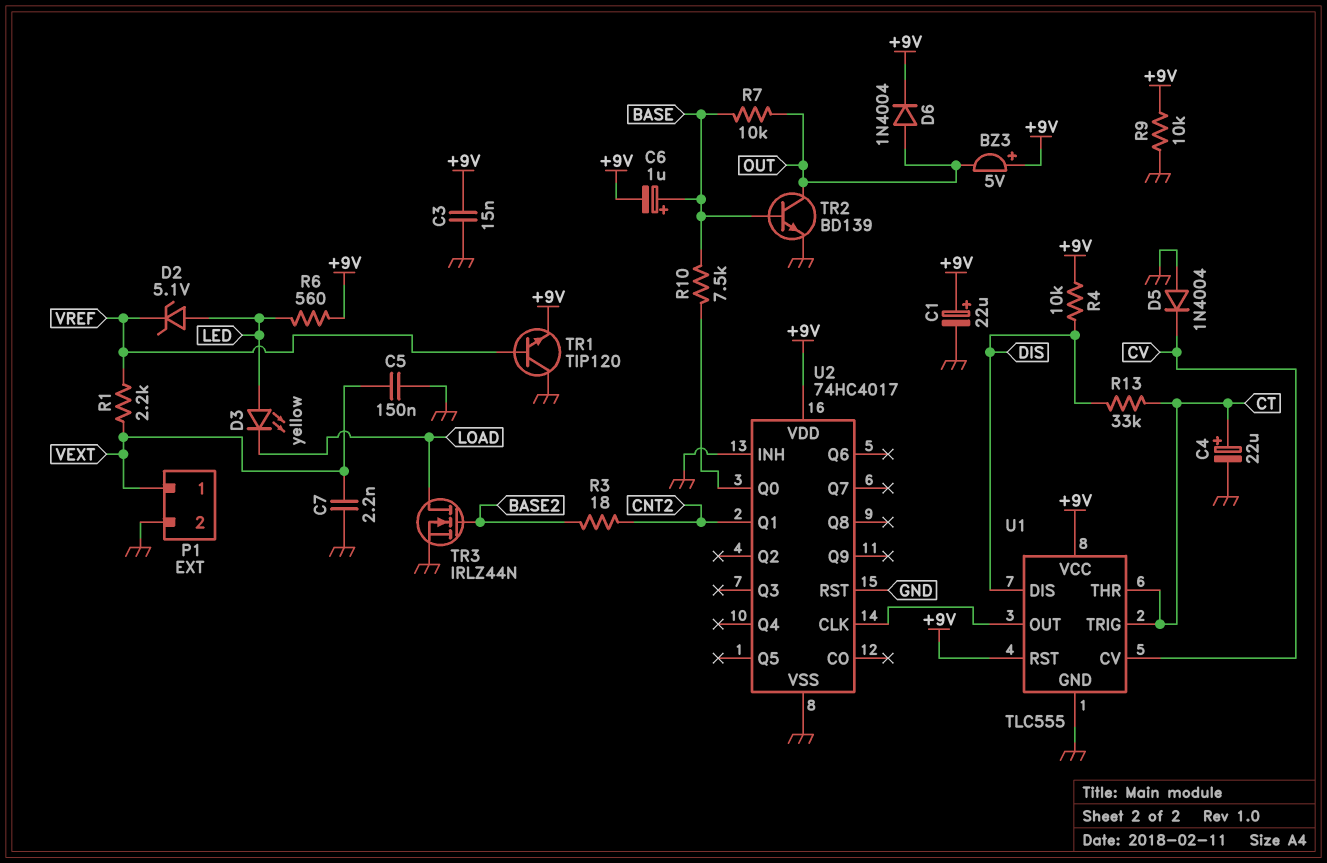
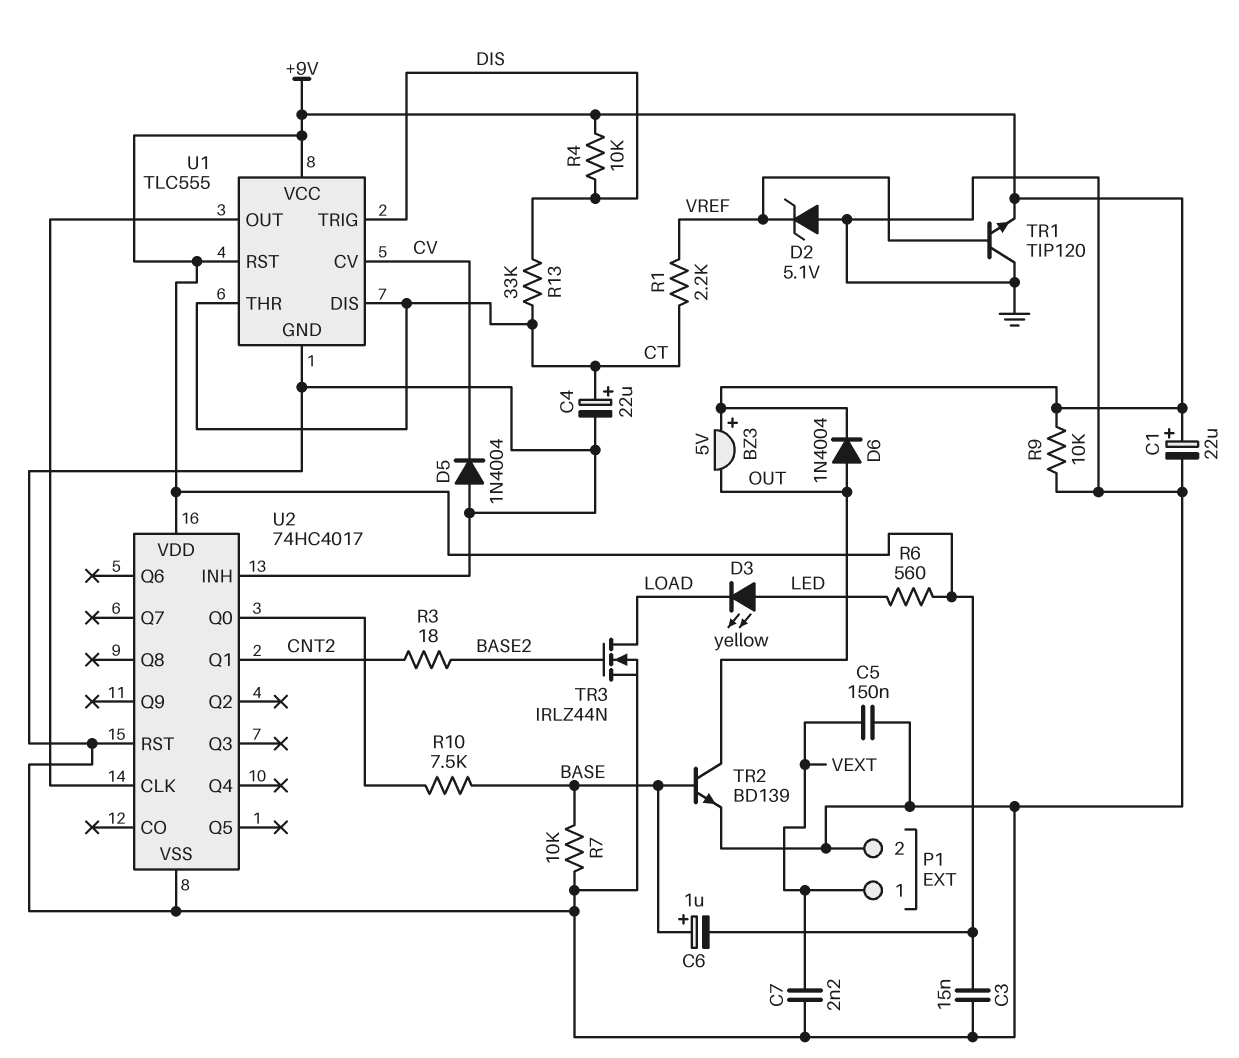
D2: zener 5.1V (A LED, K VREF) -> zener 5.1V (A GND, K VREF)
R1: 2.2k (VEXT, VREF) -> 2.2k (CT, VREF)
R7: 10k (BASE, OUT) -> 10k (BASE, GND)
U1 pin DIS: DIS -> CT
U1 pin TRIG: CT -> DIS

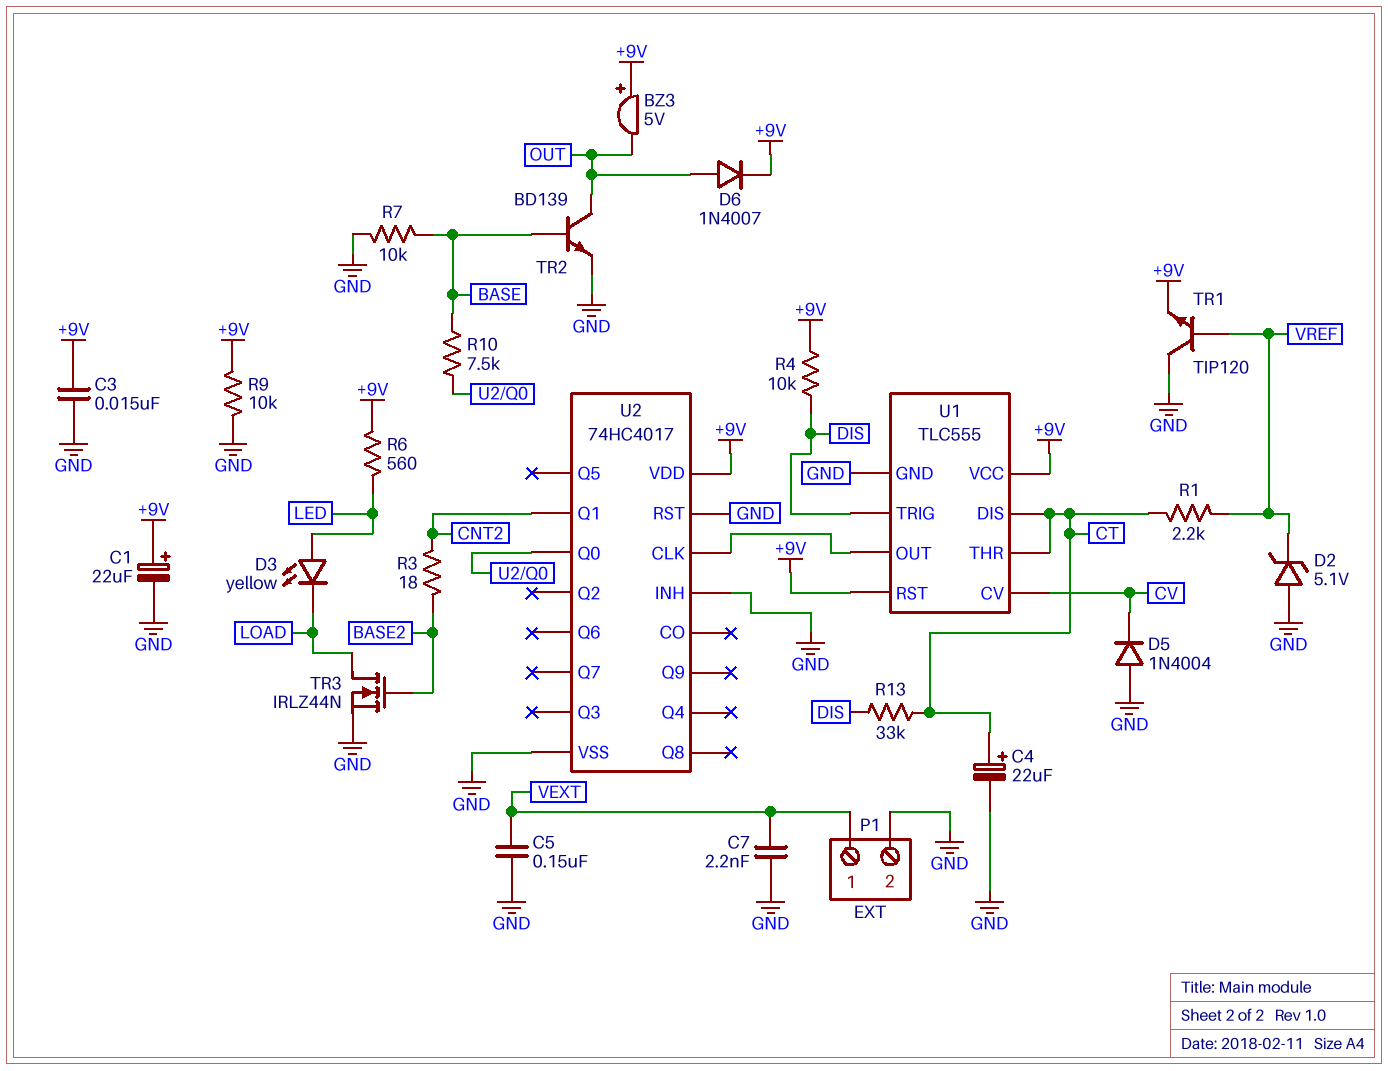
C6: 1uF (plus BASE, minus +9V) -> none
D6: diode 1N4004 (A OUT, K +9V) -> diode 1N4007 (A OUT, K +9V)

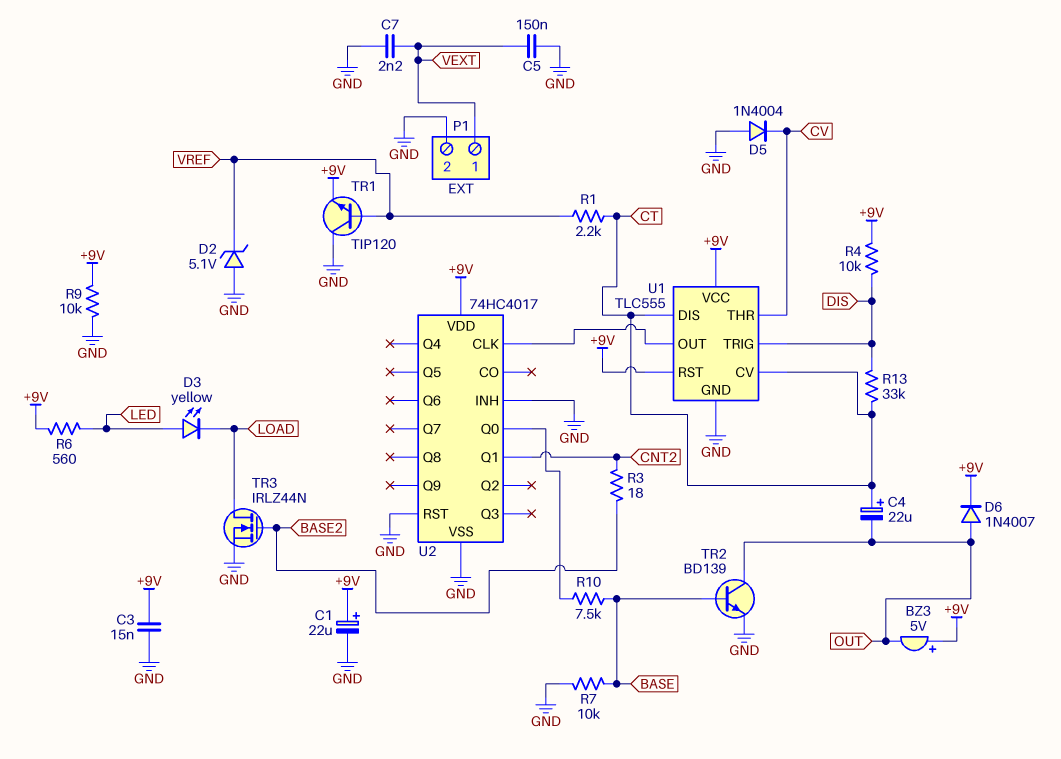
C4: 22uF (plus CT, minus GND) -> 22uF (plus CT, minus OUT)
U1 pin CV: CV -> CT
U1 pin THR: CT -> CV

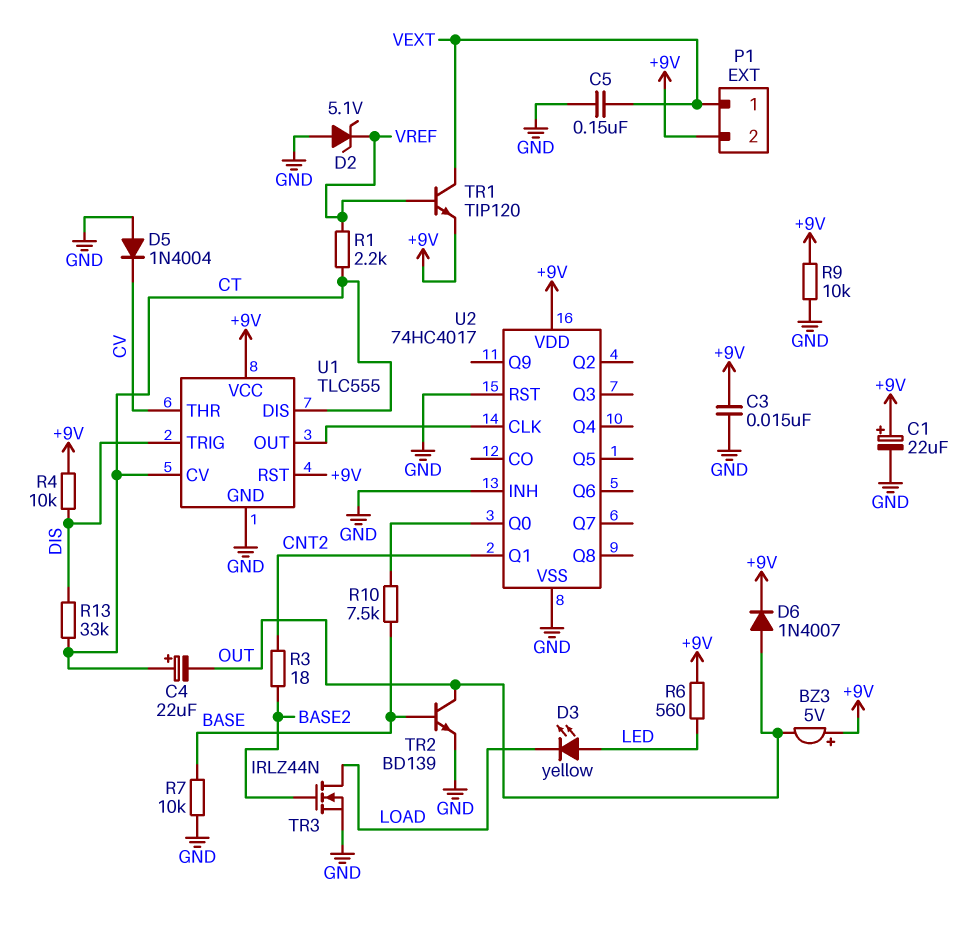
C7: 2.2nF (GND, VEXT) -> none
P1 pin 2: GND -> +9V
TR1: NPN TIP120 (B VREF, C GND, E +9V) -> NPN TIP120 (B VREF, C VEXT, E +9V)

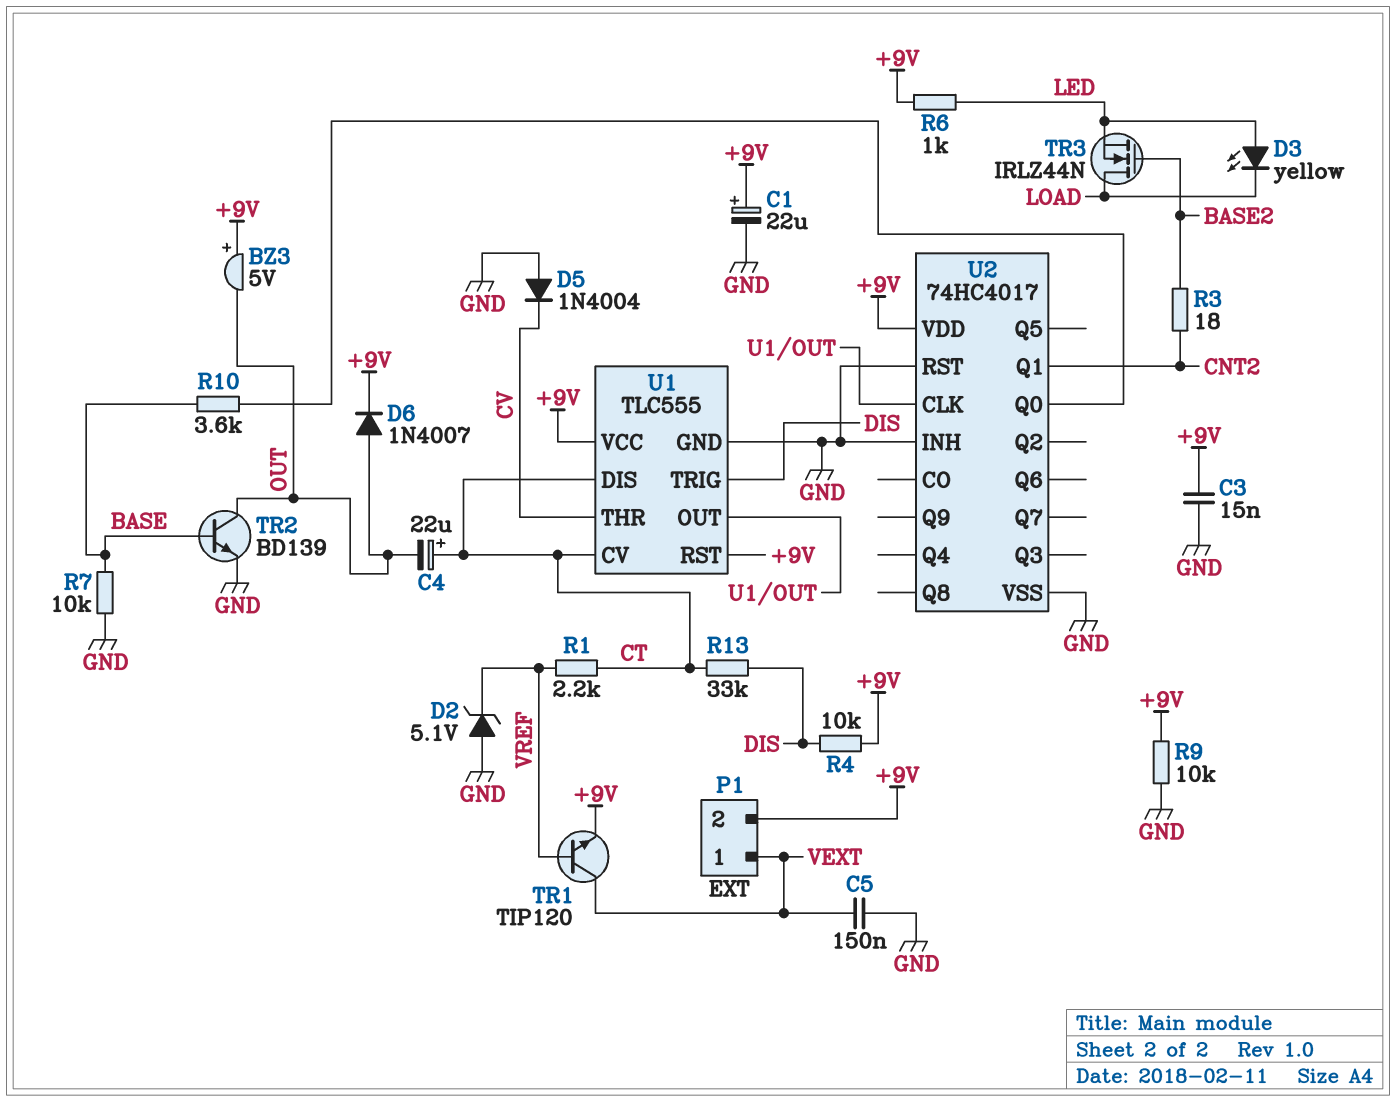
R6: 560 (+9V, LED) -> 1k (+9V, LED)
R10: 7.5k (BASE, U2/Q0) -> 3.6k (BASE, U2/Q0)
TR3: NMOS IRLZ44N (G BASE2, D LOAD, S GND) -> NMOS IRLZ44N (G BASE2, D LOAD, S LED)

